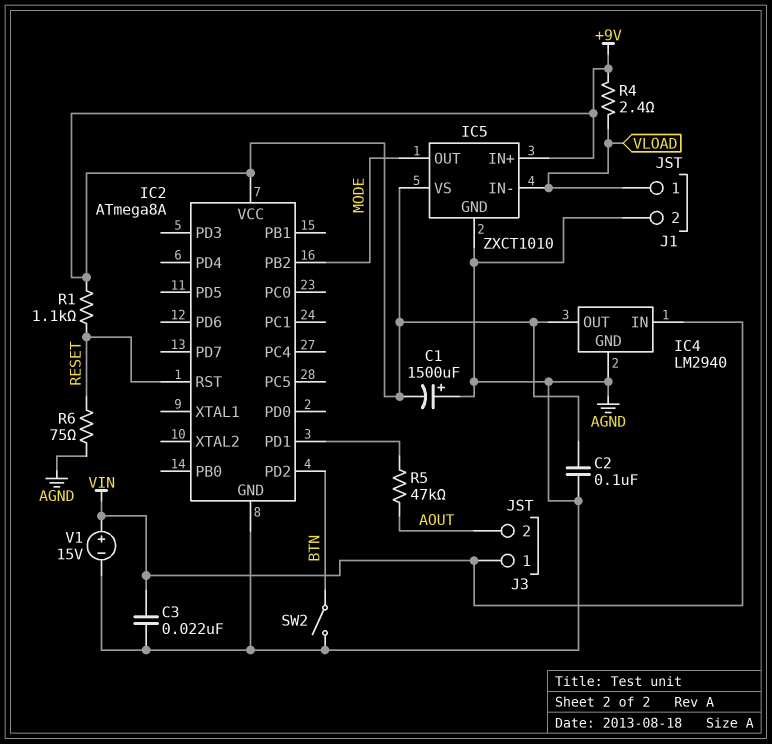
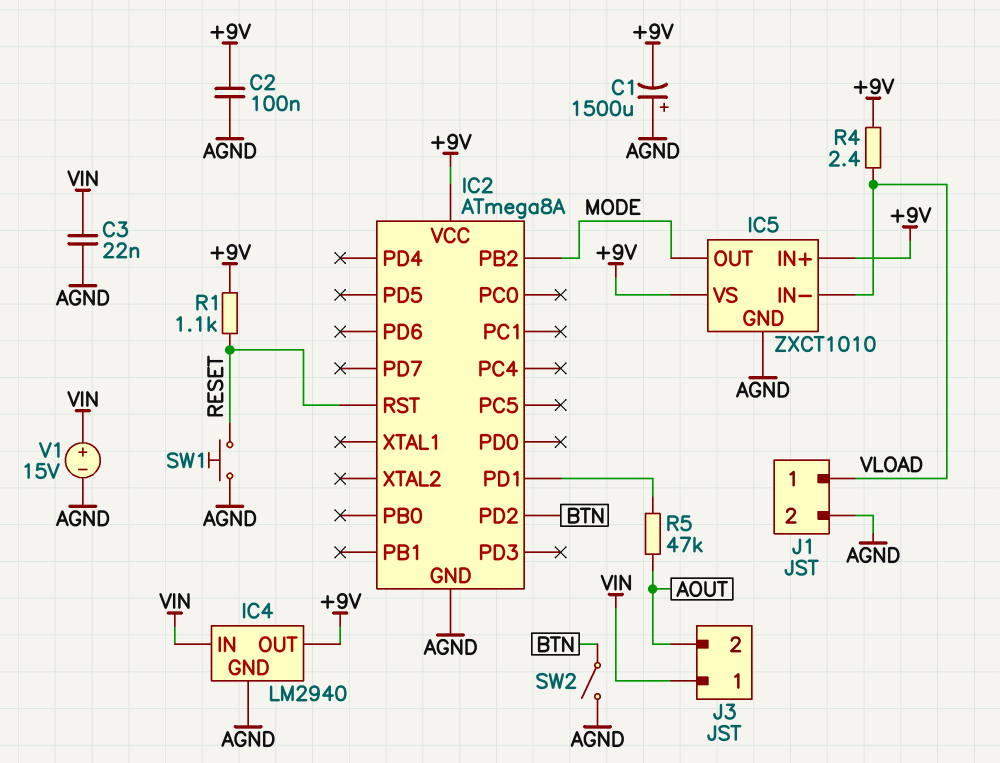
R6: 75 (AGND, RESET) -> none
SW1: none -> button (AGND, RESET)

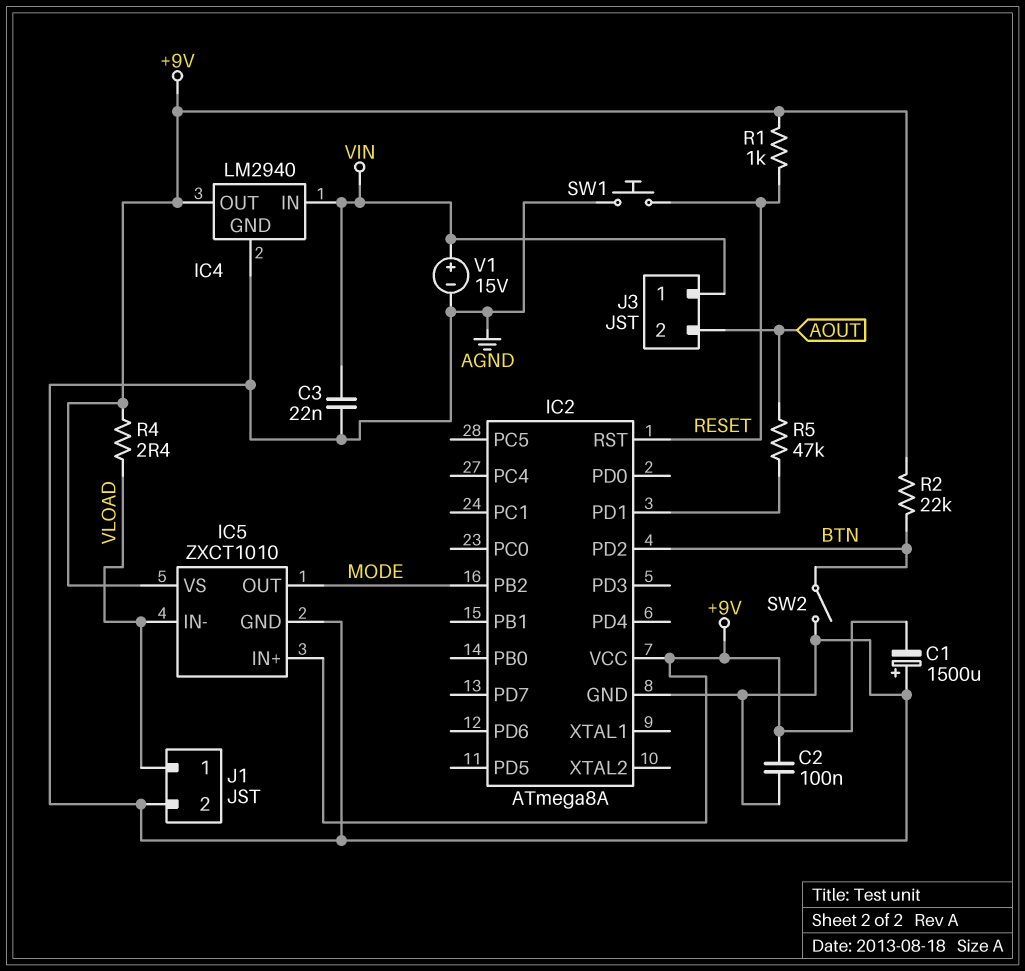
R1: 1.1k (+9V, RESET) -> 1k (+9V, RESET)
R2: none -> 22k (+9V, BTN)

